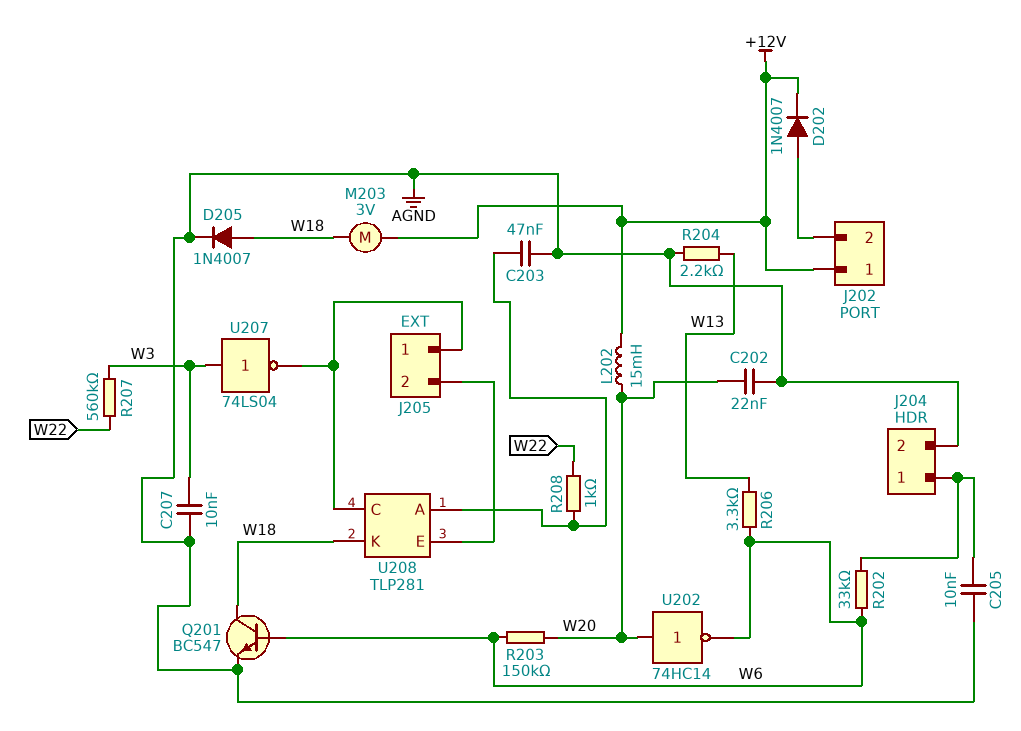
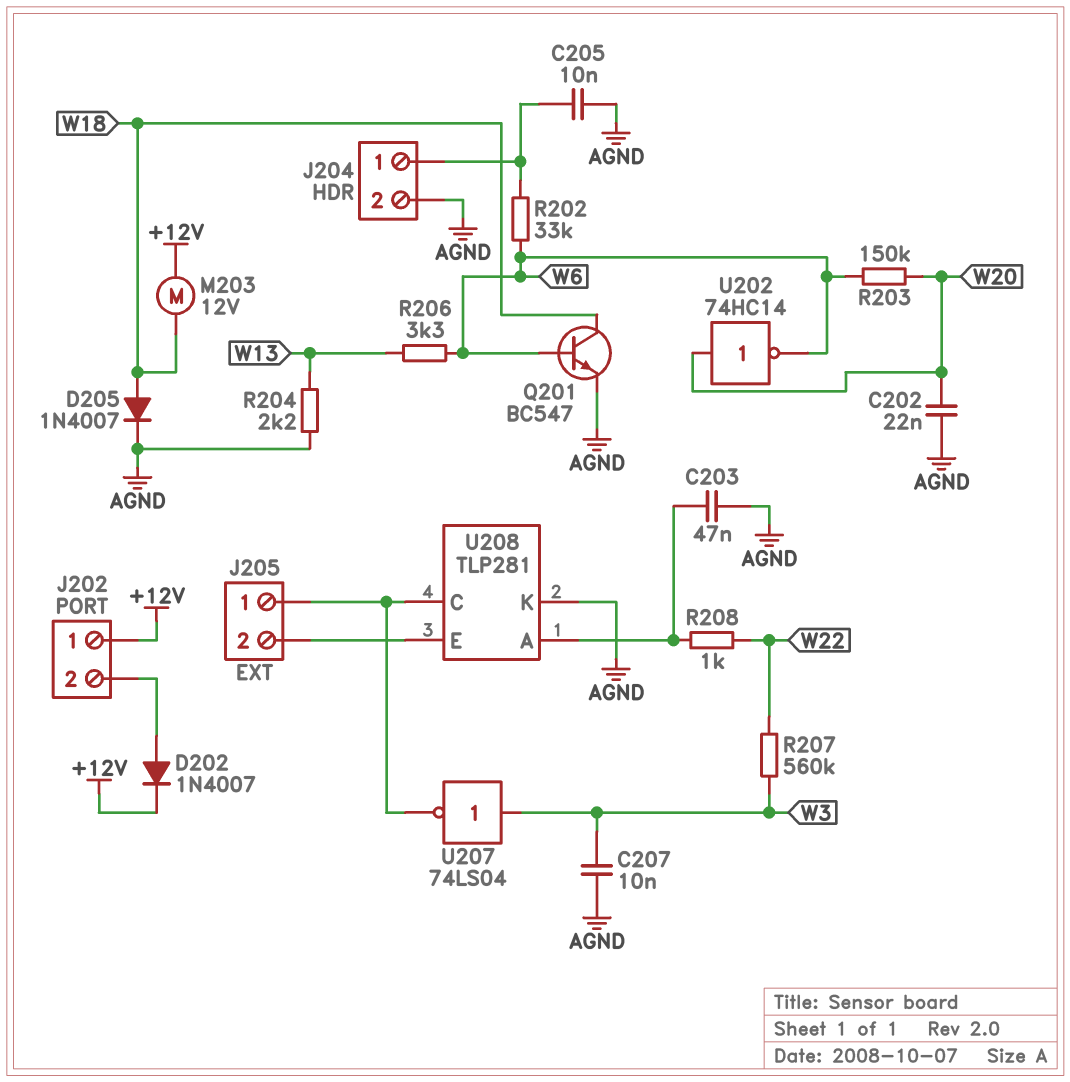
L202: 15mH (+12V, W20) -> none
M203: motor 3V (+12V, W18) -> motor 12V (+12V, W18)
U208 pin K: W18 -> AGND

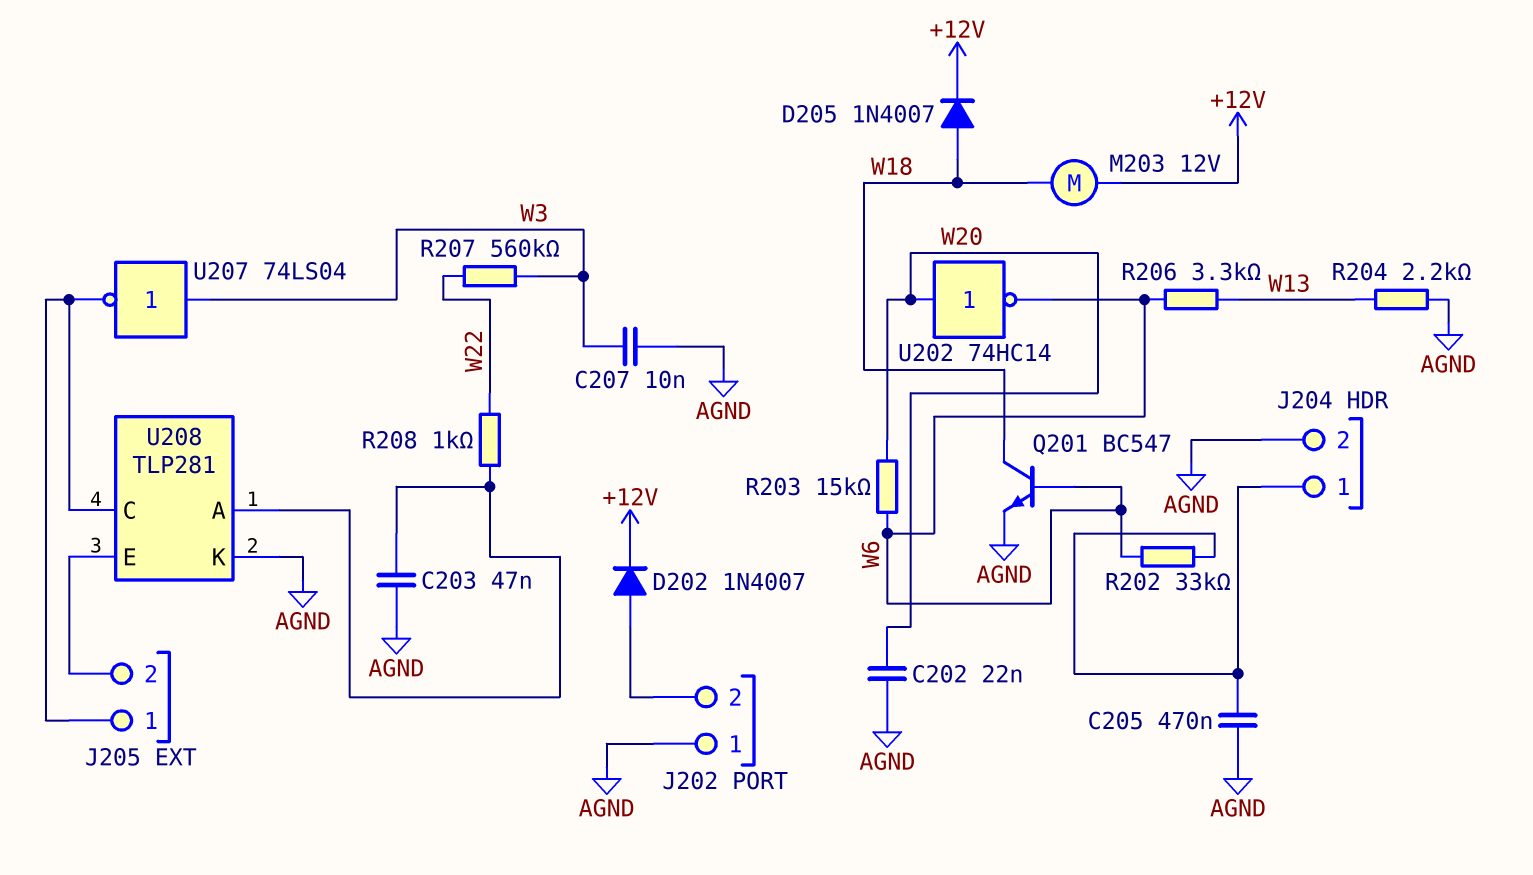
C205: 10nF (AGND, J204/1) -> 470nF (AGND, J204/1)
D205: diode 1N4007 (A W18, K AGND) -> diode 1N4007 (A W18, K +12V)
J202 pin 1: +12V -> AGND
R203: 150k (W6, W20) -> 15k (W6, W20)

